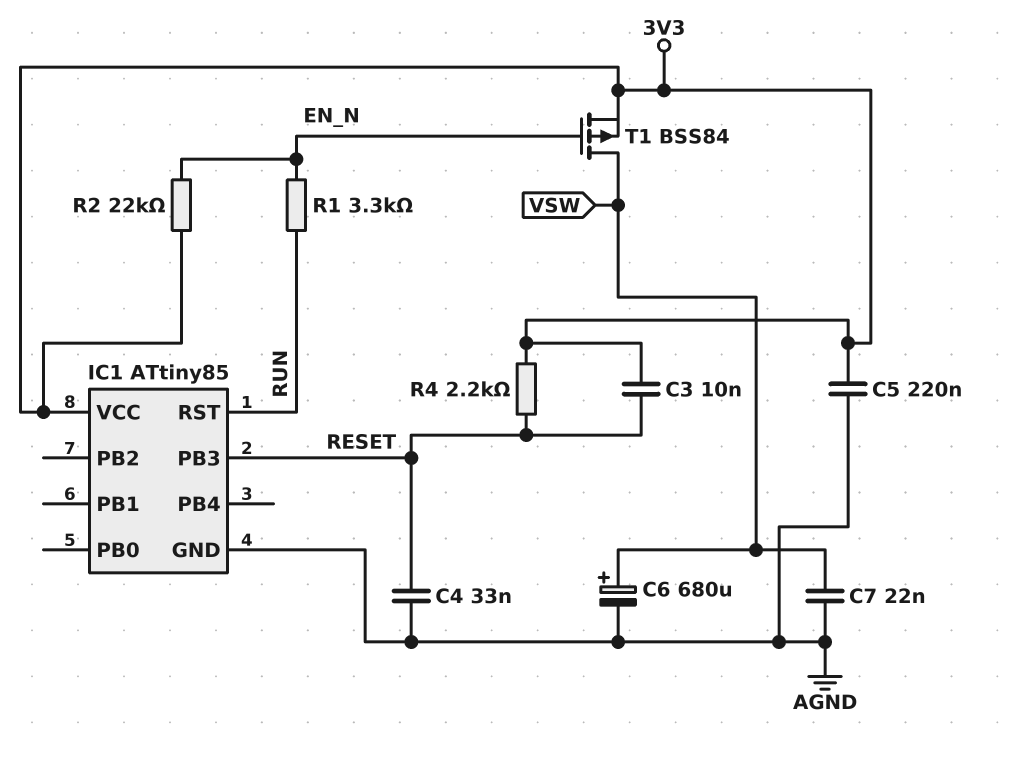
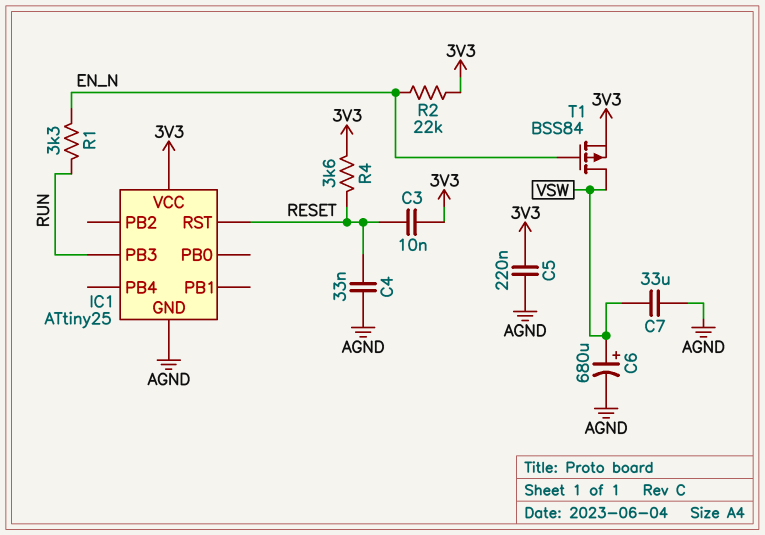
C7: 22nF (AGND, VSW) -> 33uF (AGND, VSW)
IC1: ATtiny85 -> ATtiny25
IC1 pin PB3: RESET -> RUN
IC1 pin RST: RUN -> RESET
R4: 2.2k (3V3, RESET) -> 3.6k (3V3, RESET)

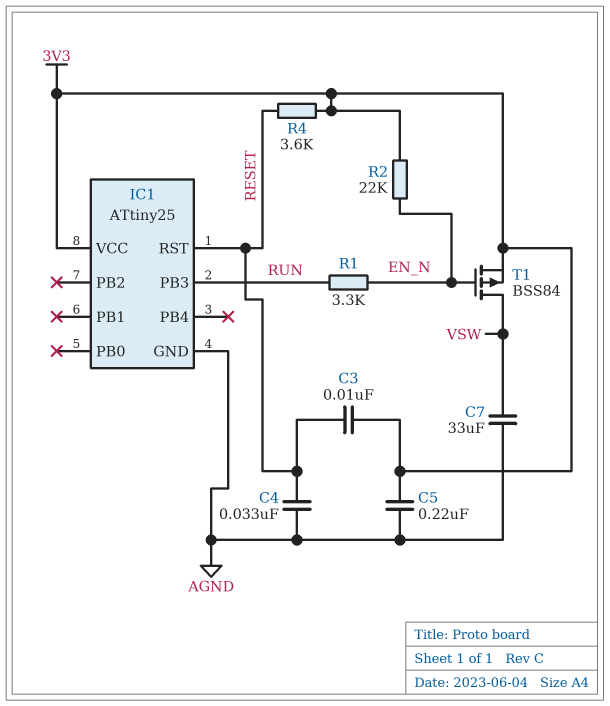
C6: 680uF (plus VSW, minus AGND) -> none

